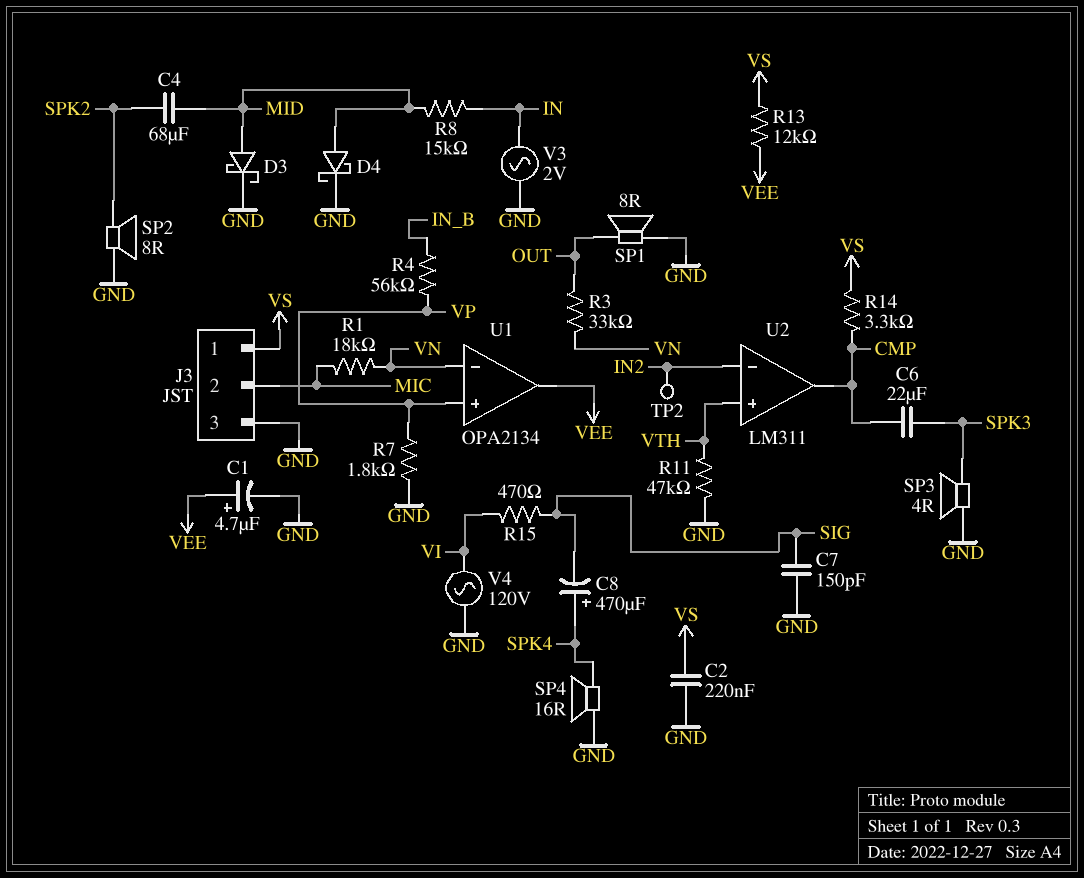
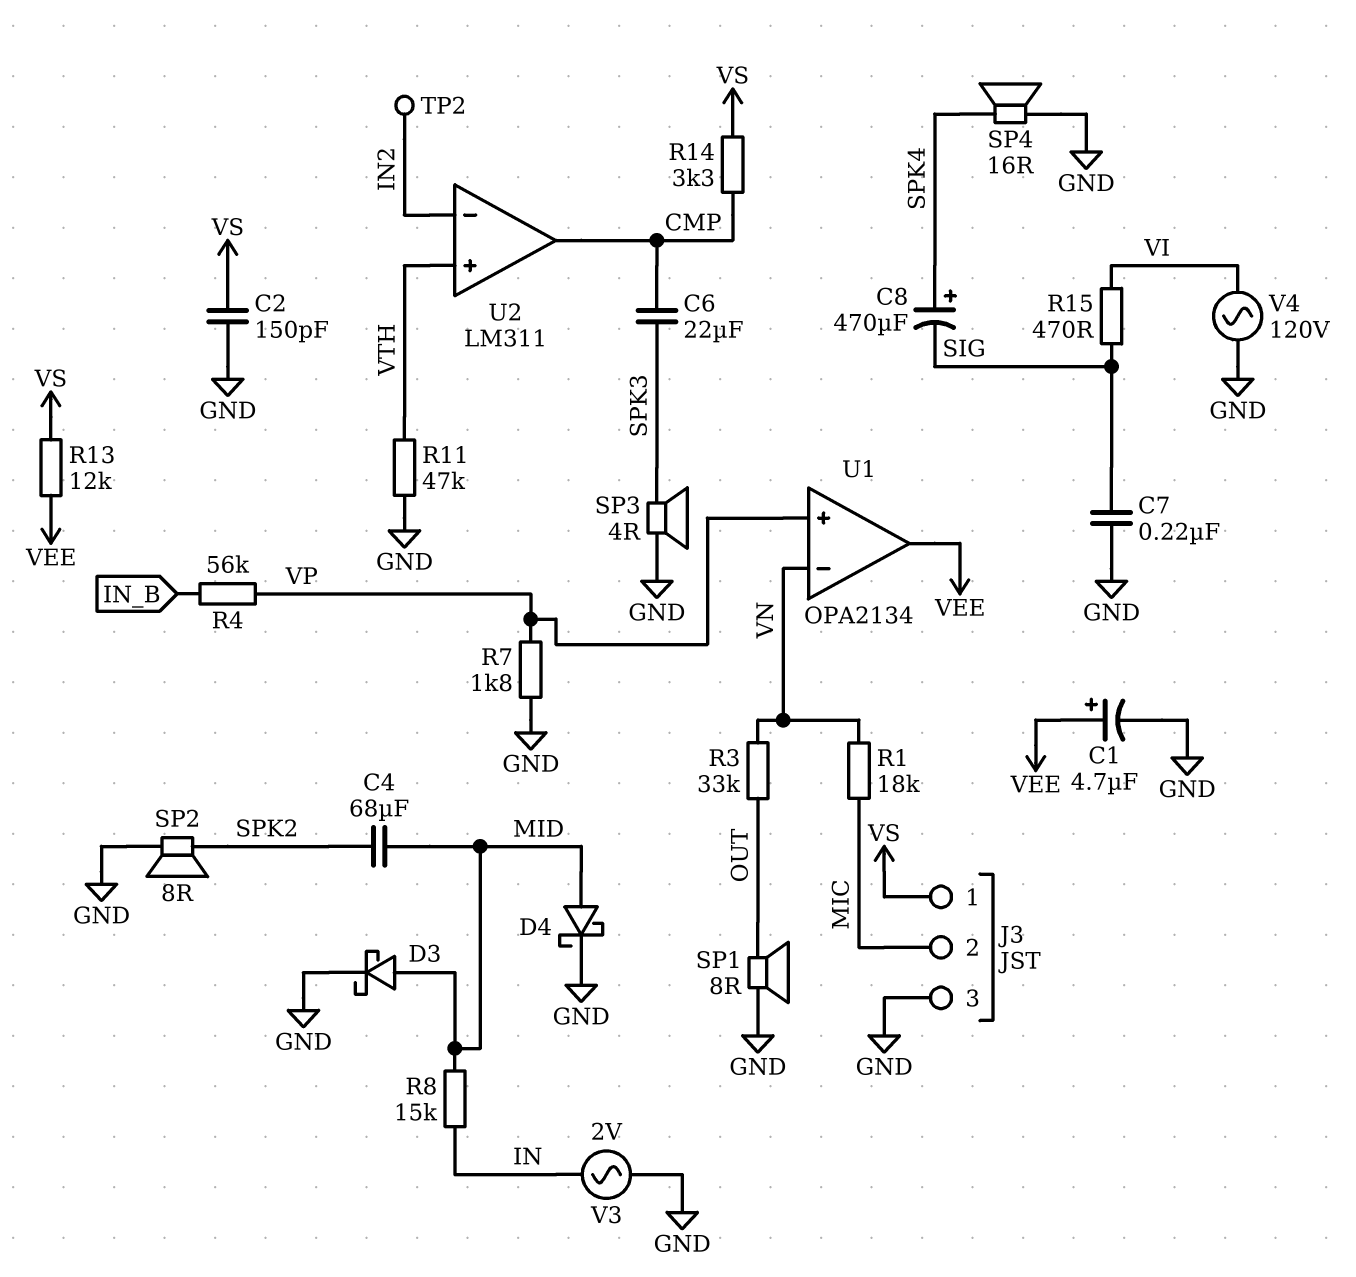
C2: 220nF (GND, VS) -> 150pF (GND, VS)
C7: 150pF (GND, SIG) -> 220nF (GND, SIG)

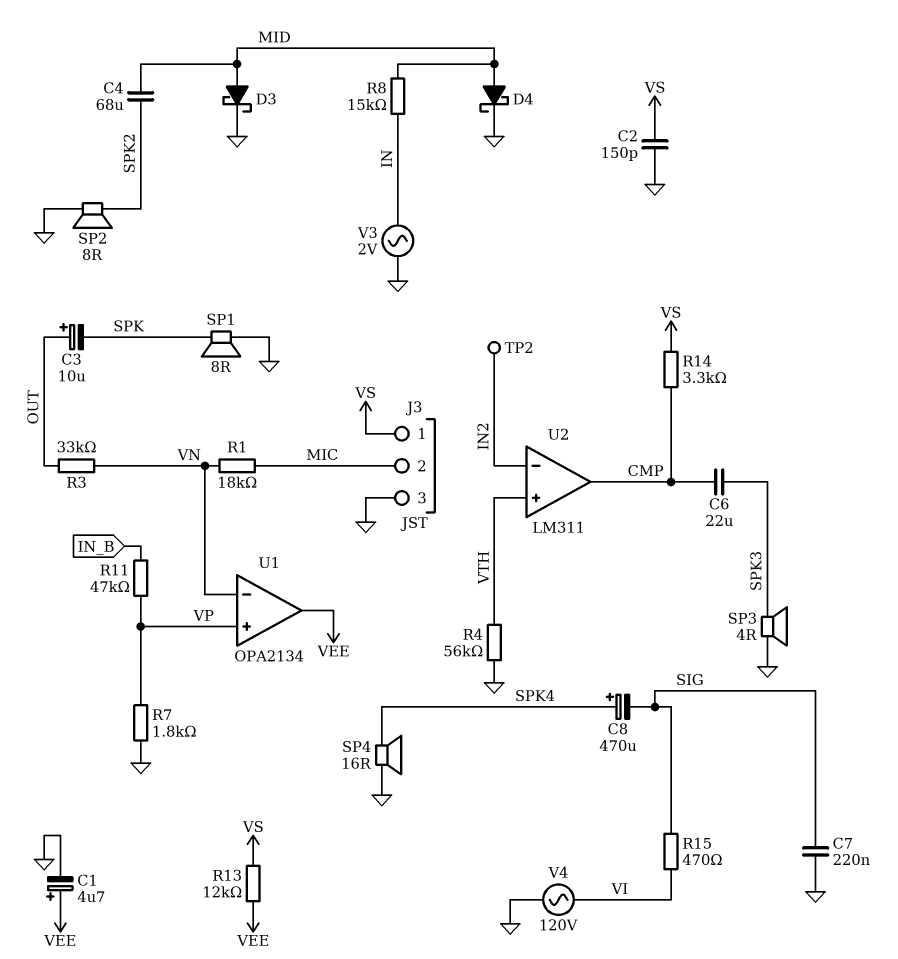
C3: none -> 10uF (plus OUT, minus SPK)
R4: 56k (IN_B, VP) -> 56k (GND, VTH)
R11: 47k (GND, VTH) -> 47k (IN_B, VP)
SP1: speaker 8R (GND, OUT) -> speaker 8R (GND, SPK)

